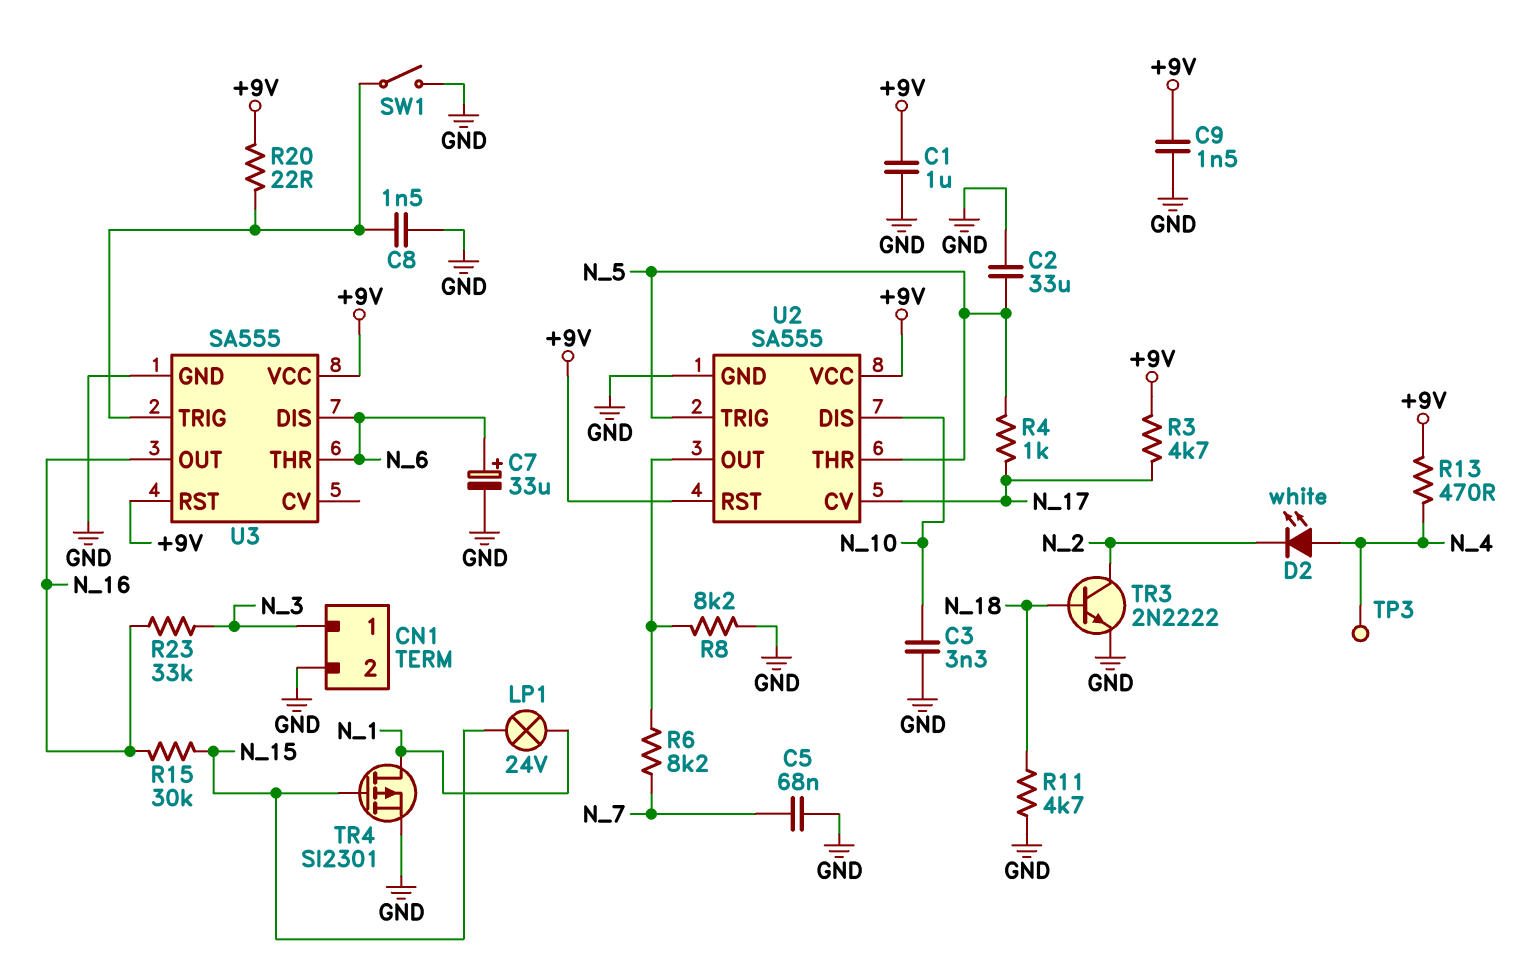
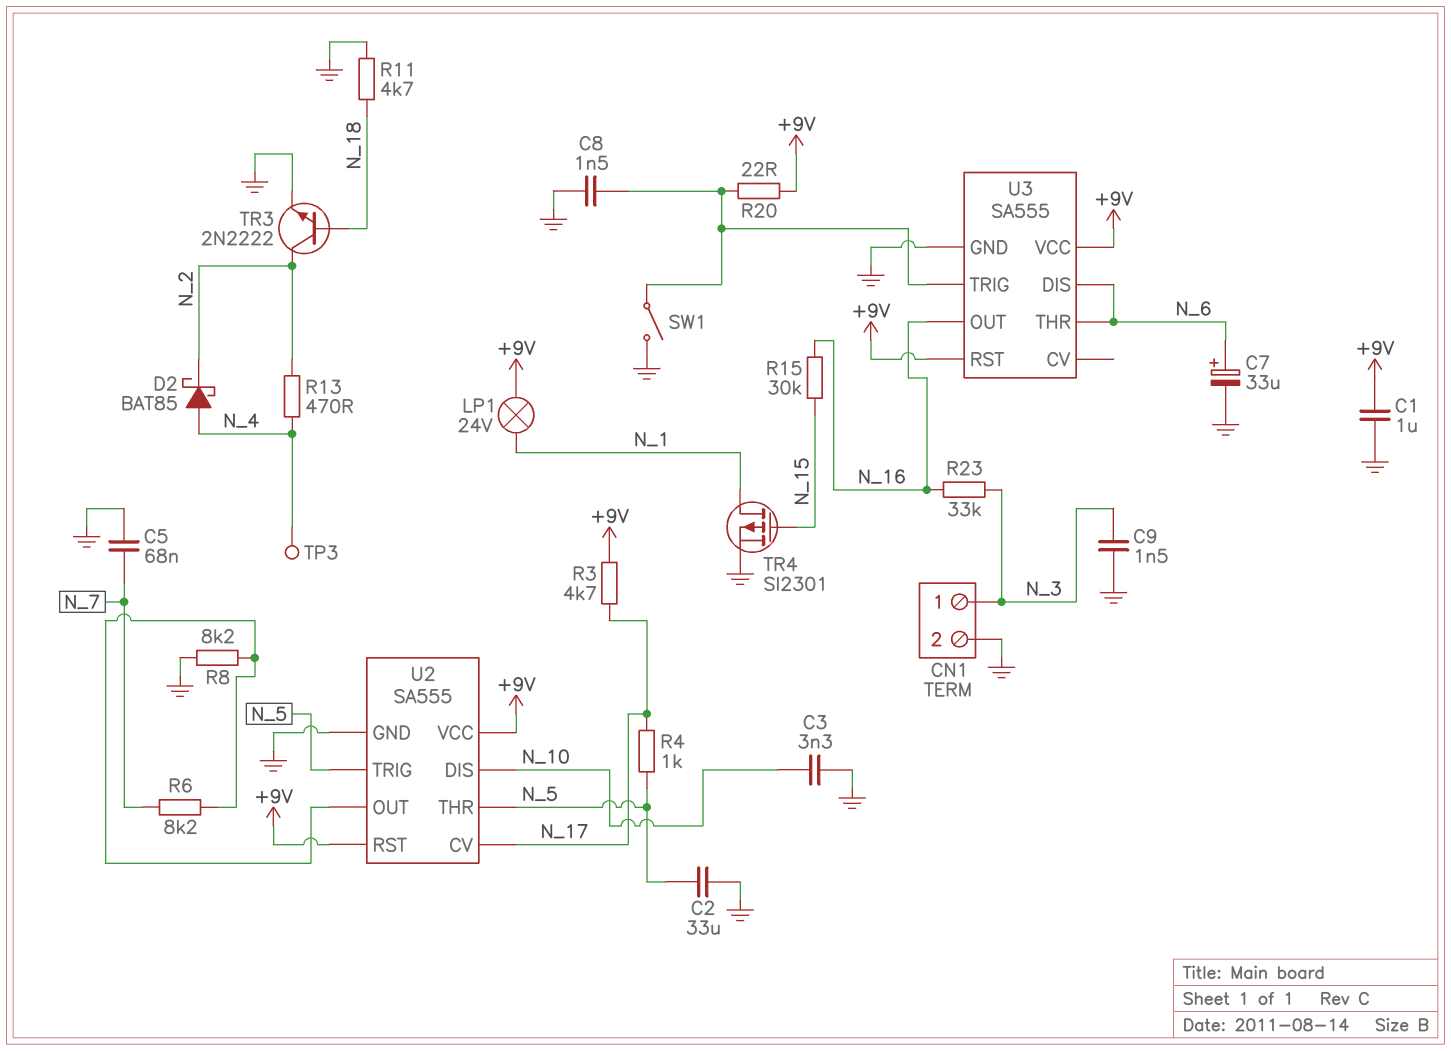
C9: 1.5nF (+9V, GND) -> 1.5nF (GND, N_3)
D2: LED white (A N_4, K N_2) -> schottky BAT85 (A N_4, K N_2)
LP1: lamp 24V (N_1, N_15) -> lamp 24V (+9V, N_1)
R13: 470 (+9V, N_4) -> 470 (N_2, N_4)

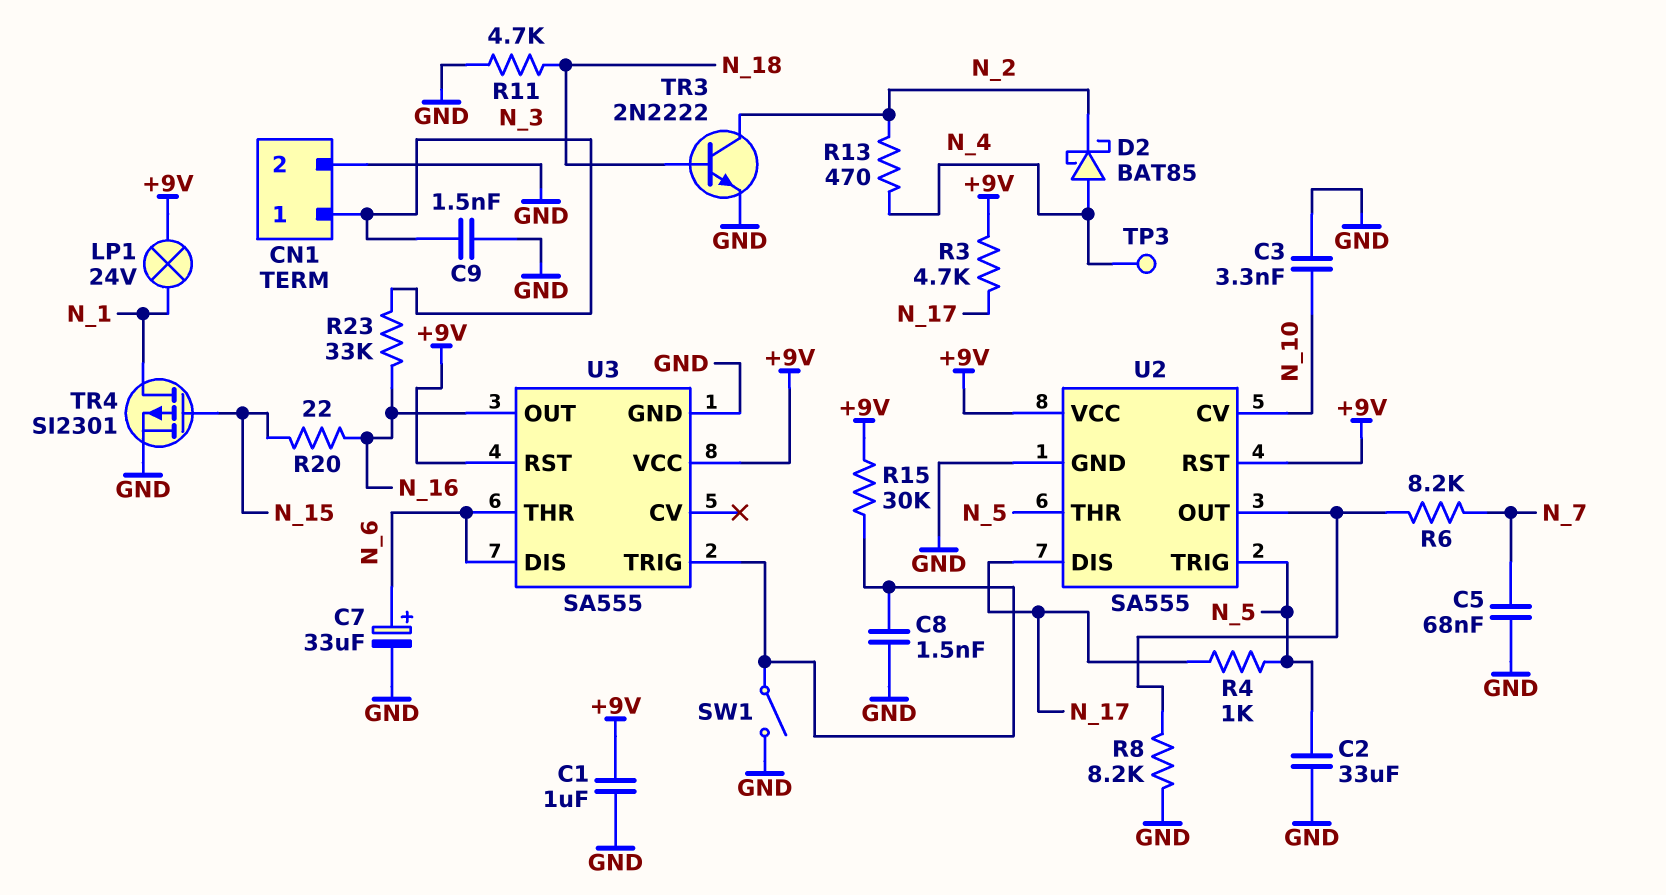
R15: 30k (N_15, N_16) -> 30k (+9V, U3/TRIG)
R20: 22 (+9V, U3/TRIG) -> 22 (N_15, N_16)
U2 pin CV: N_17 -> N_10
U2 pin DIS: N_10 -> N_17

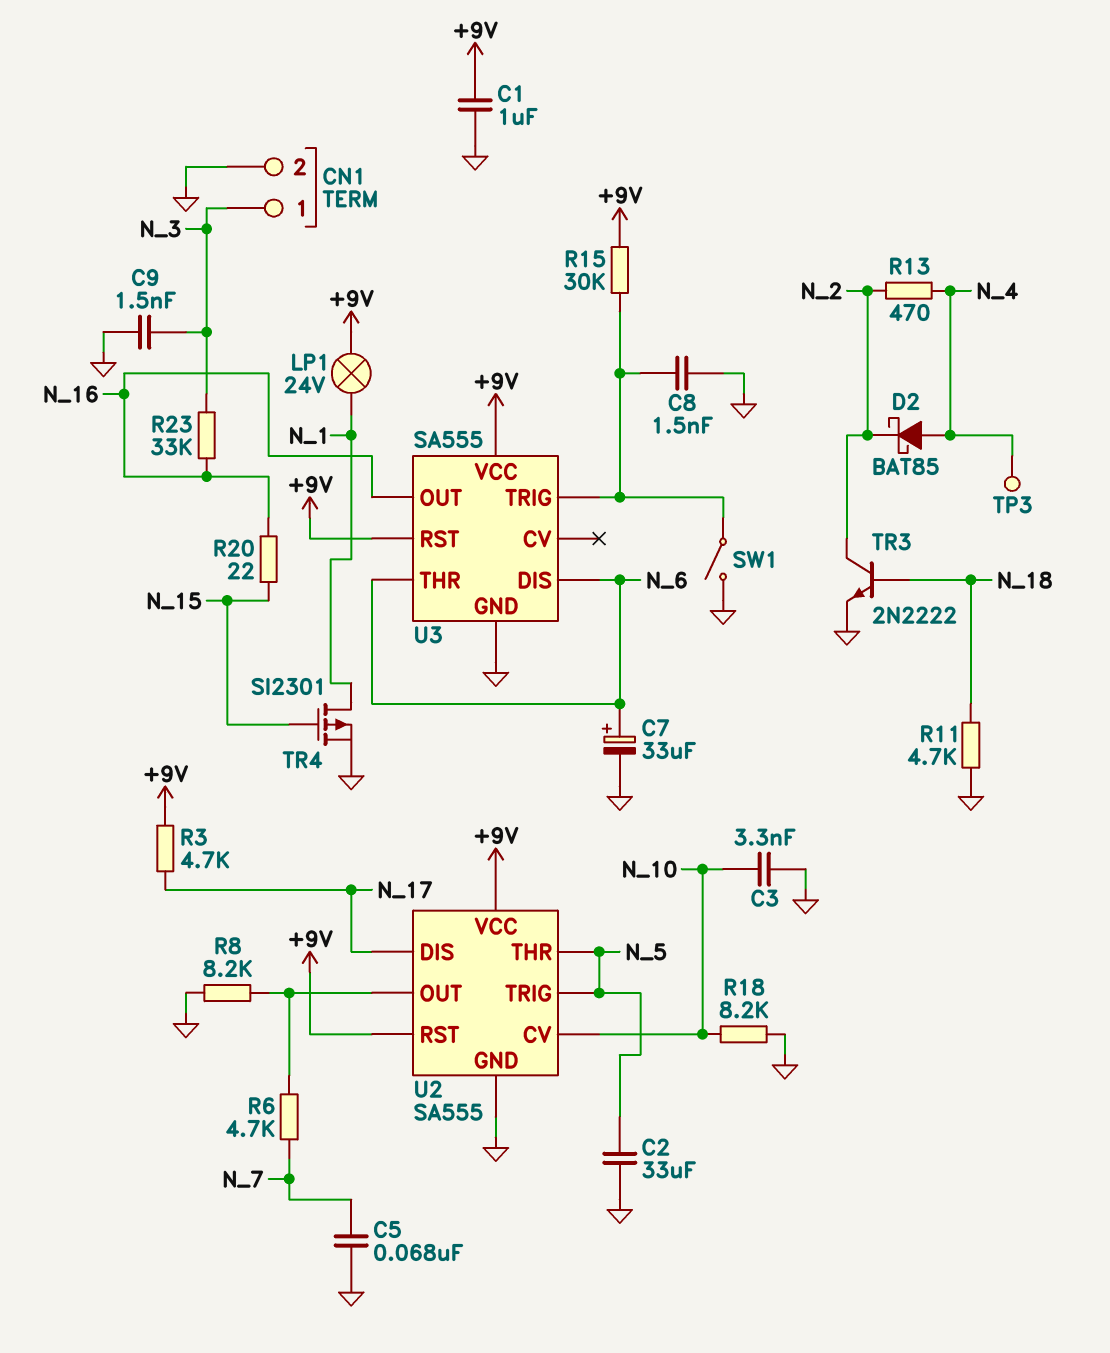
R4: 1k (N_5, N_17) -> none
R6: 8.2k (N_7, U2/OUT) -> 4.7k (N_7, U2/OUT)
R18: none -> 8.2k (GND, N_10)

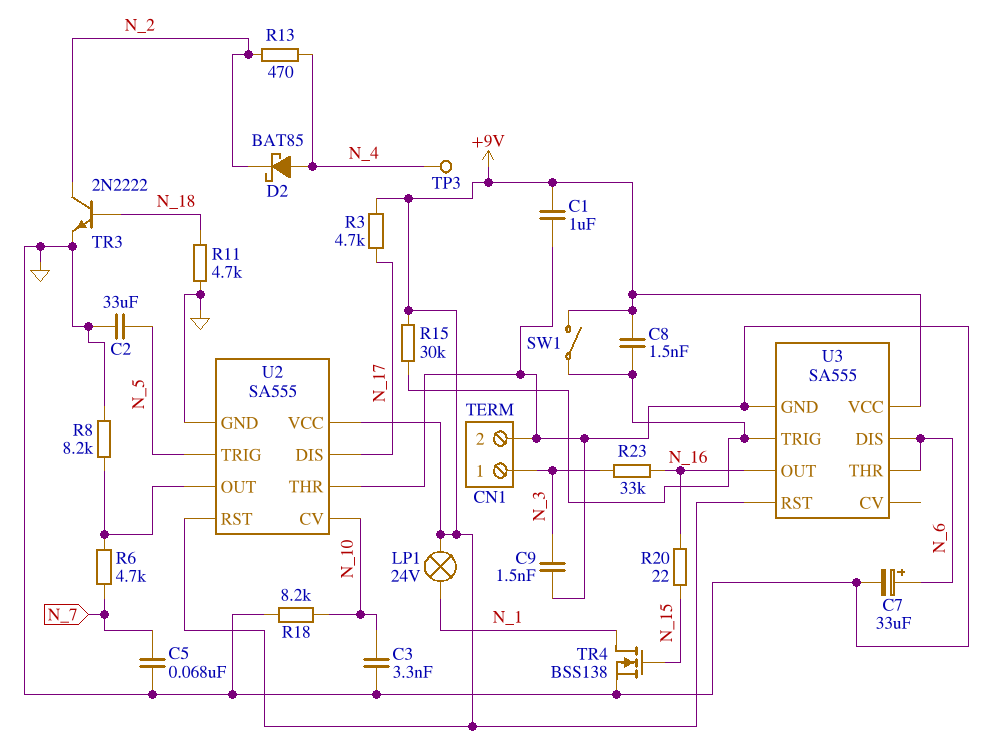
C8: 1.5nF (GND, U3/TRIG) -> 1.5nF (+9V, U3/TRIG)
SW1: switch (GND, U3/TRIG) -> switch (+9V, U3/TRIG)
TR4: PMOS SI2301 (G N_15, D N_1, S GND) -> NMOS BSS138 (G N_15, D N_1, S GND)
U2 pin THR: N_5 -> GND

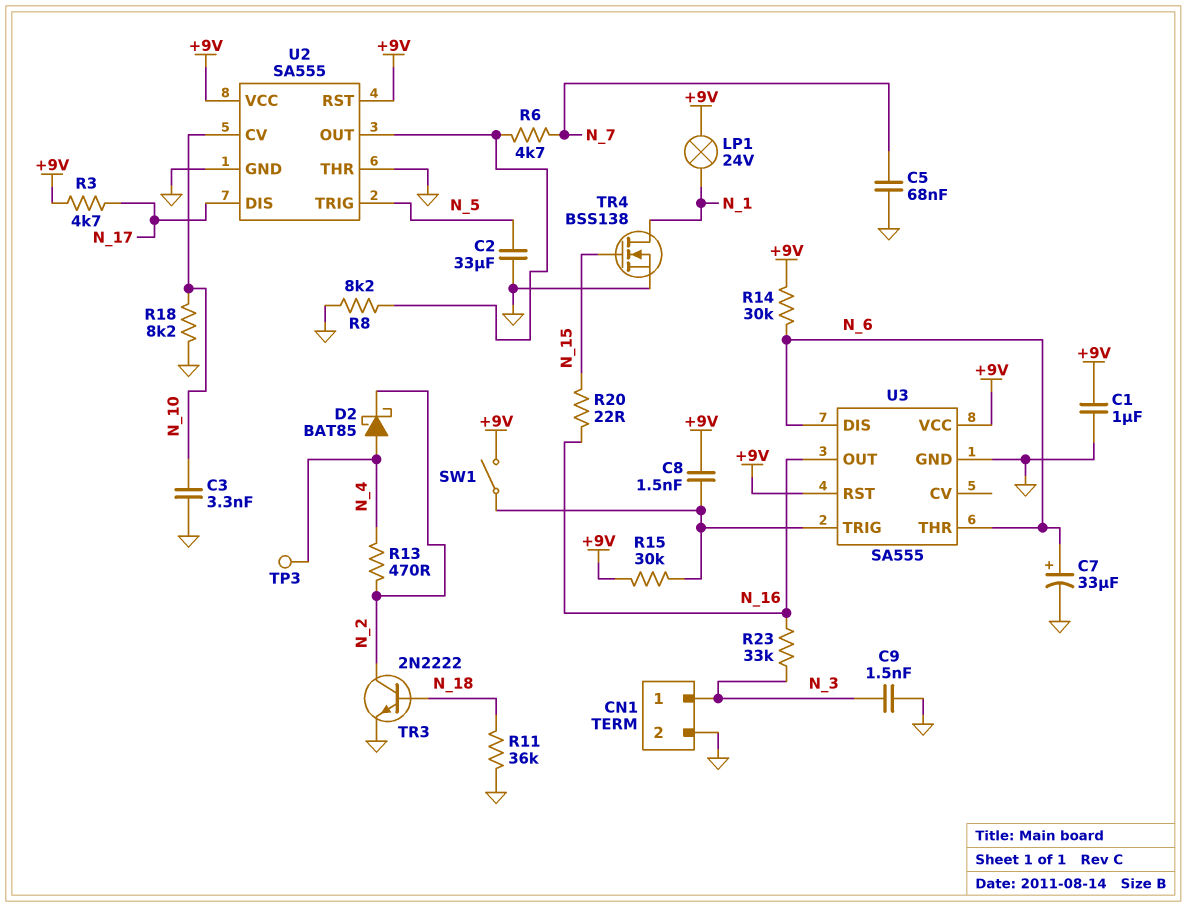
R11: 4.7k (GND, N_18) -> 36k (GND, N_18)
R14: none -> 30k (+9V, N_6)

